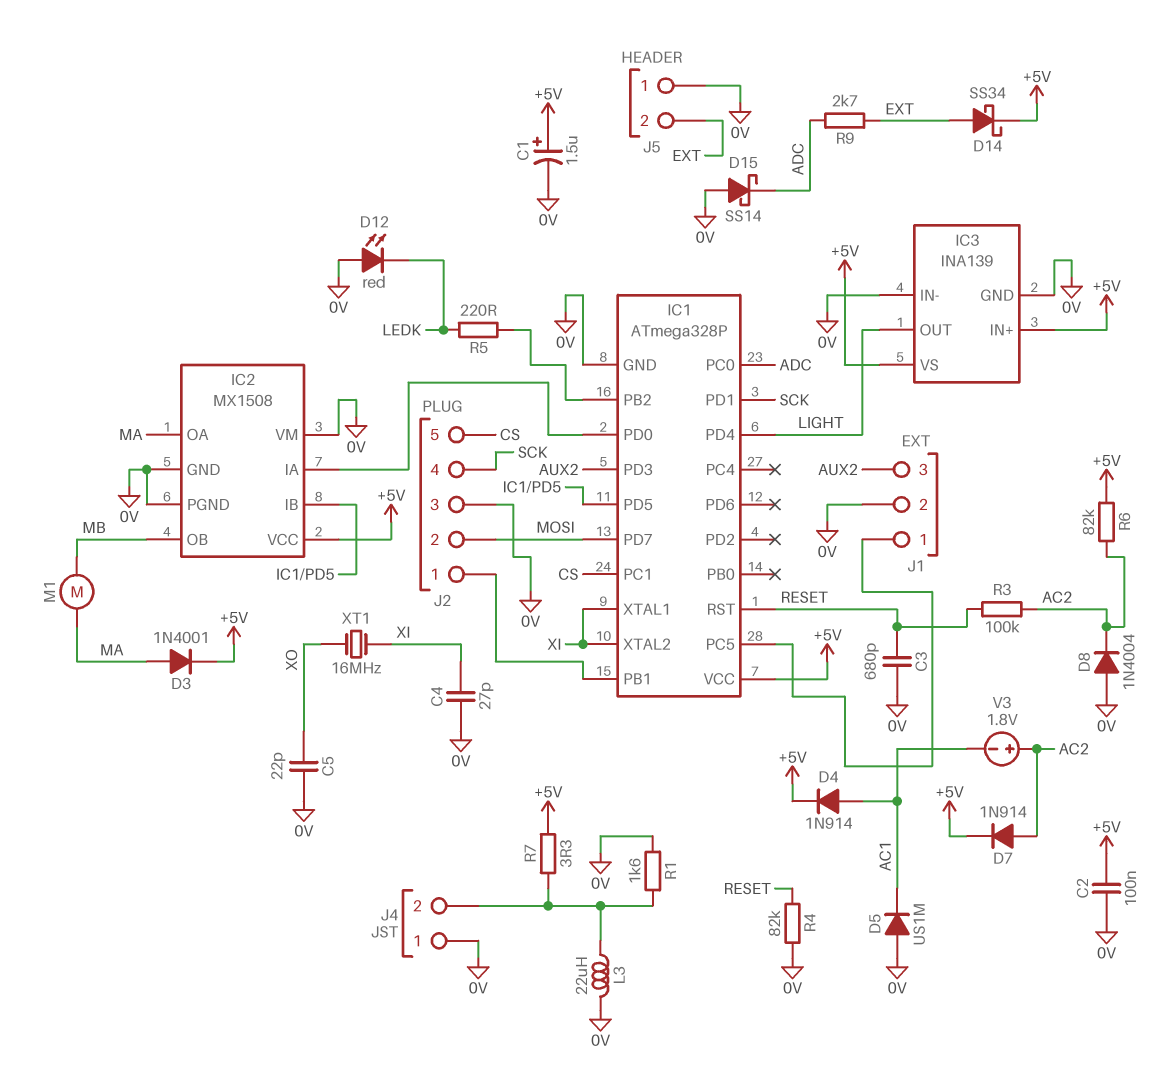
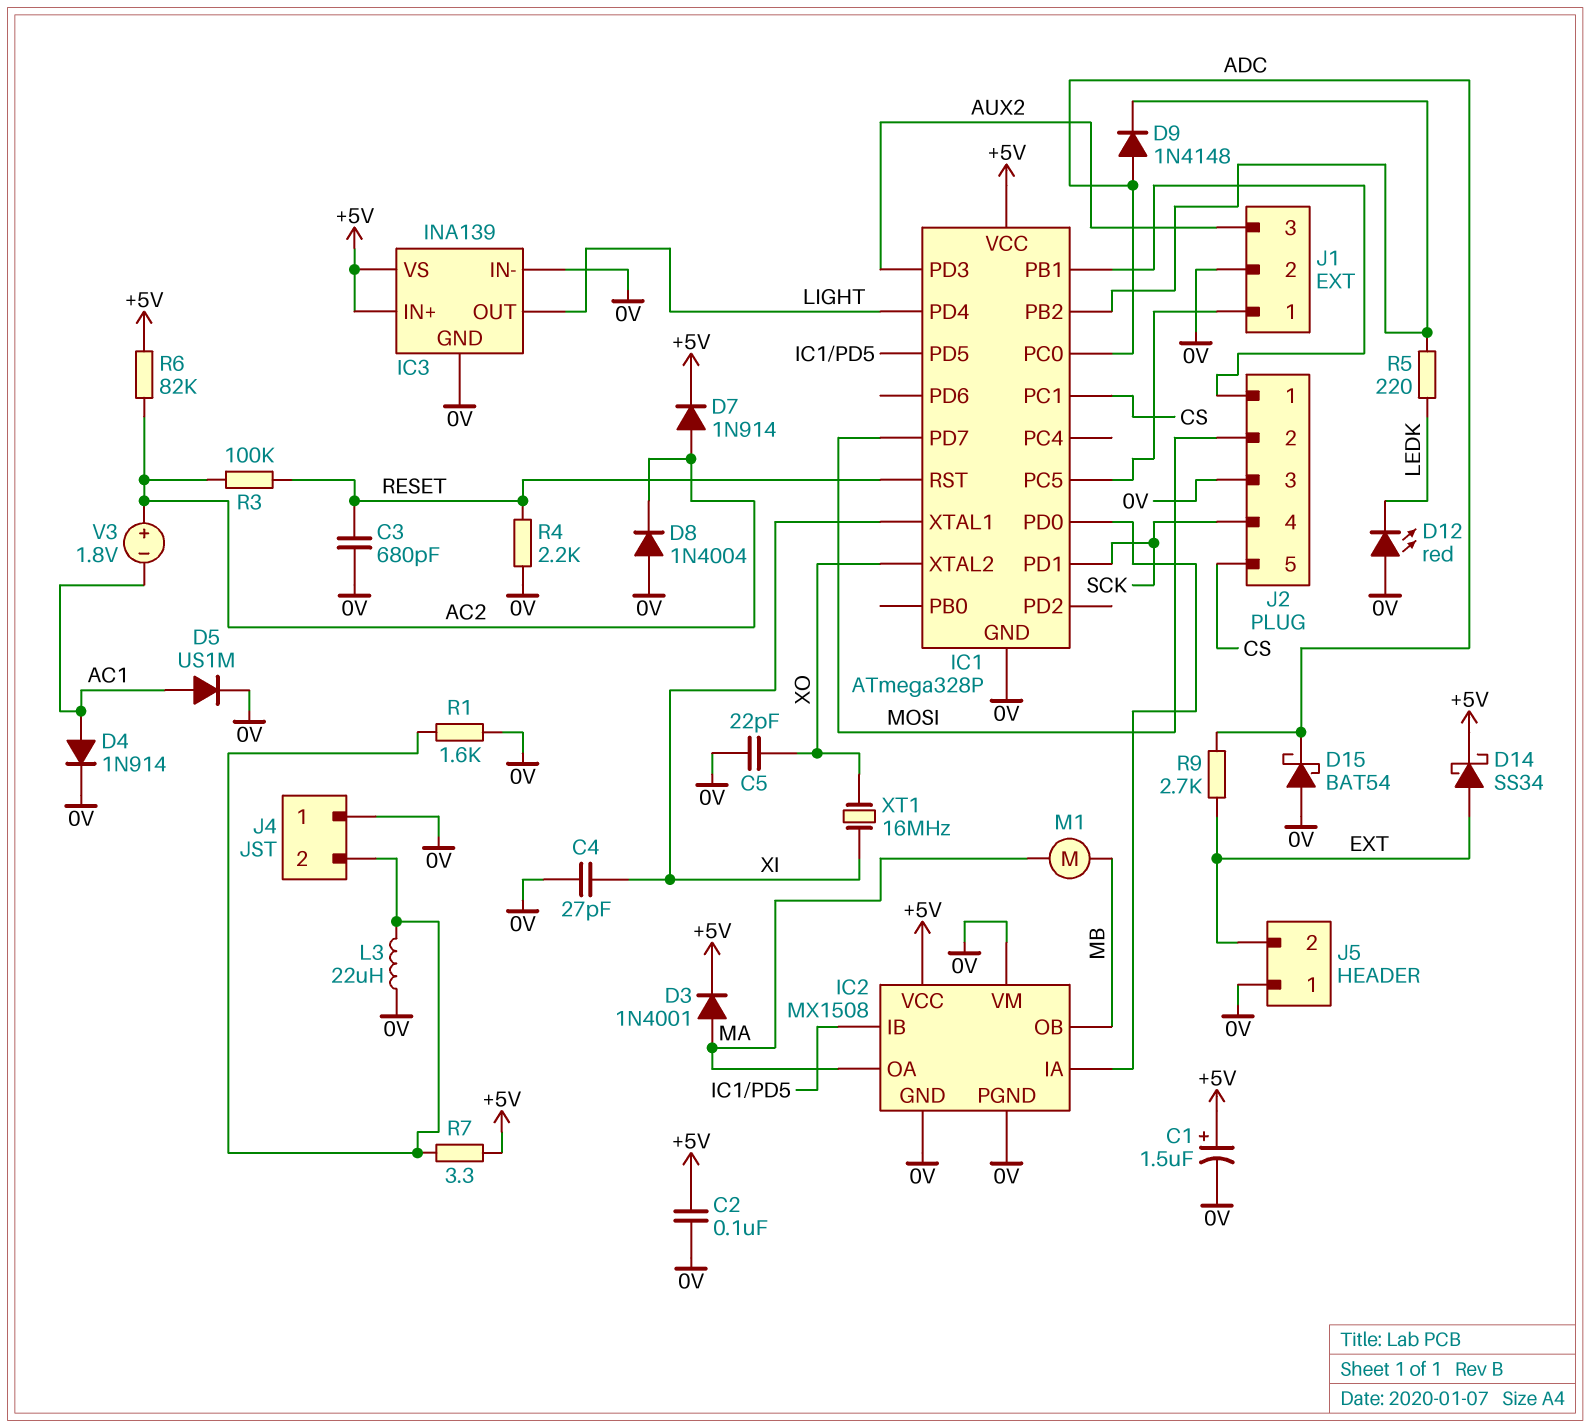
D4: diode 1N914 (A AC1, K +5V) -> diode 1N914 (A AC1, K 0V)
D5: diode US1M (A 0V, K AC1) -> diode US1M (A AC1, K 0V)
D9: none -> diode 1N4148 (A ADC, K IC1/PB2)
D15: schottky SS14 (A 0V, K ADC) -> schottky BAT54 (A 0V, K ADC)
IC1 pin XTAL2: XI -> XO
R4: 82k (0V, RESET) -> 2.2k (0V, RESET)

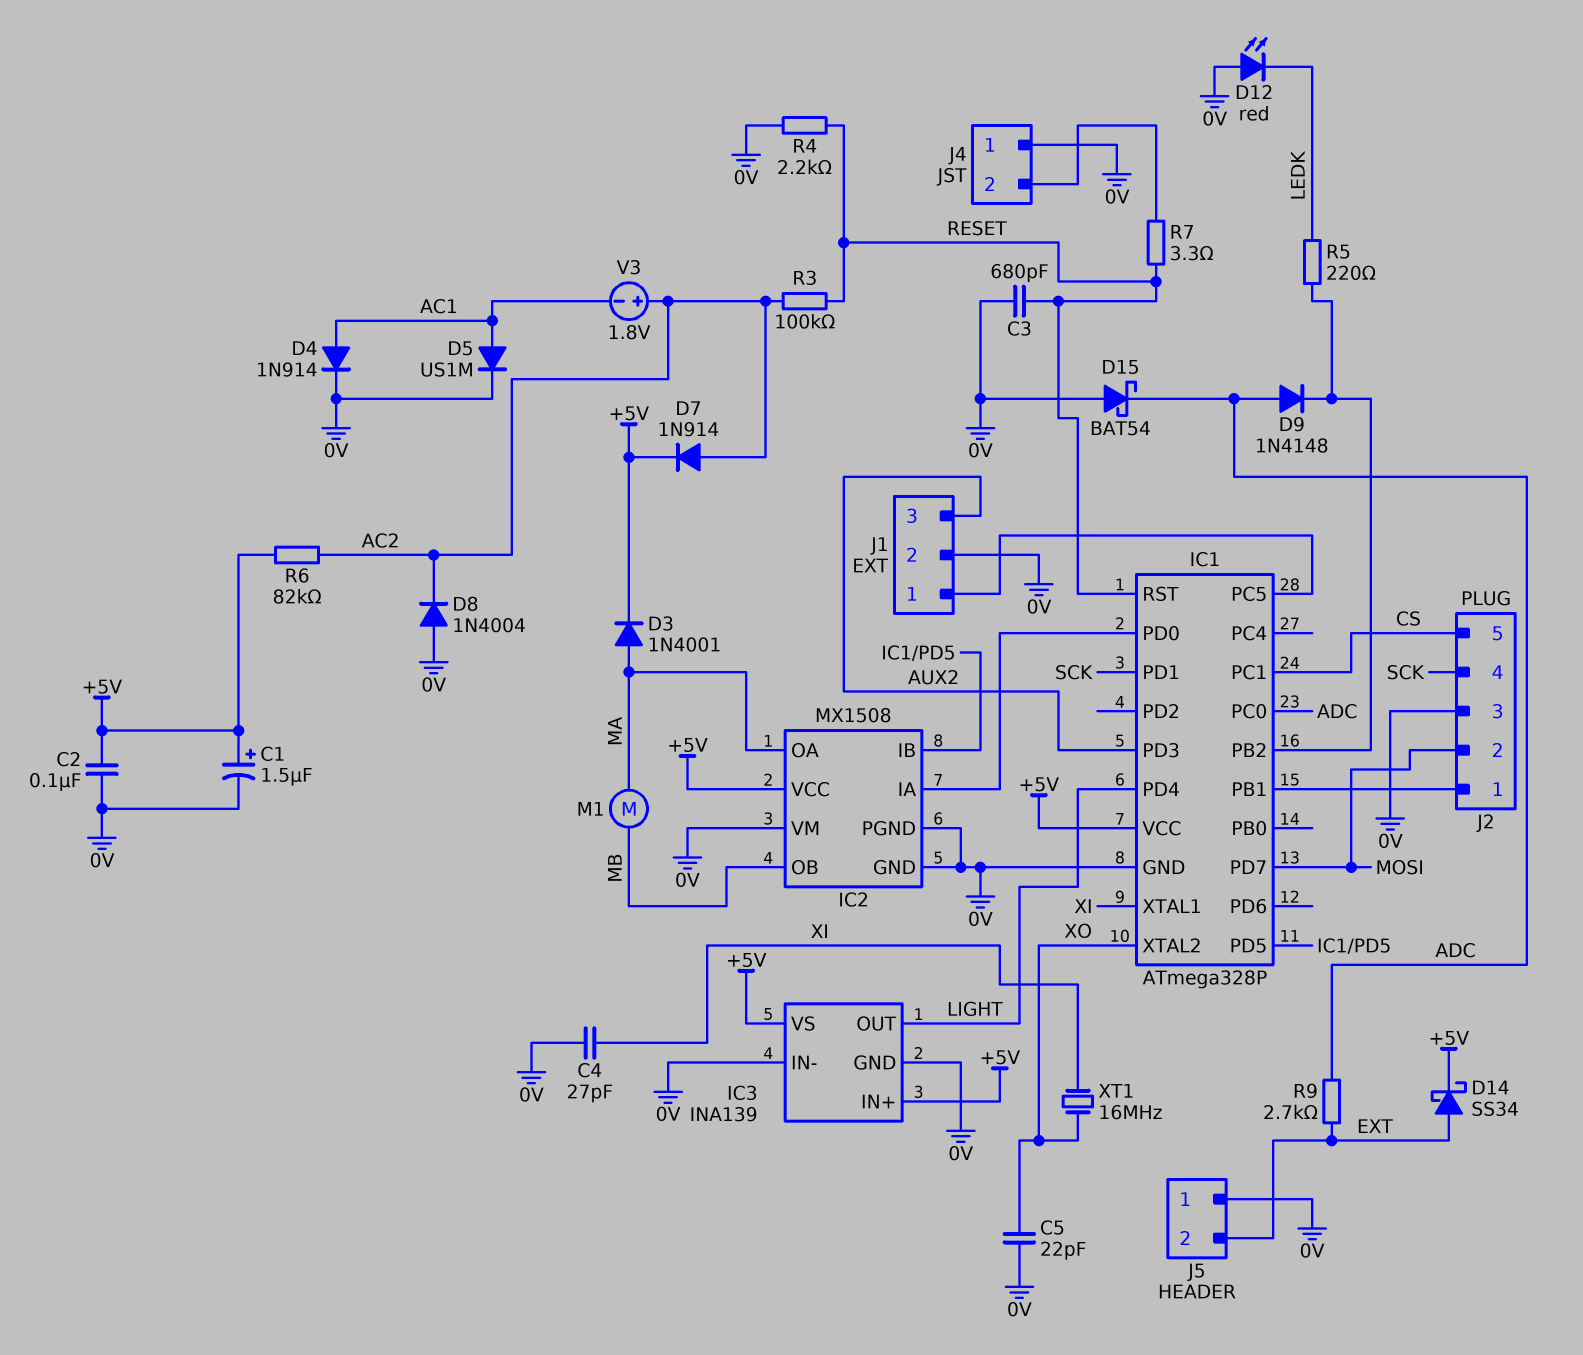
L3: 22uH (0V, J4/2) -> none
R1: 1.6k (0V, J4/2) -> none
R7: 3.3 (+5V, J4/2) -> 3.3 (J4/2, RESET)

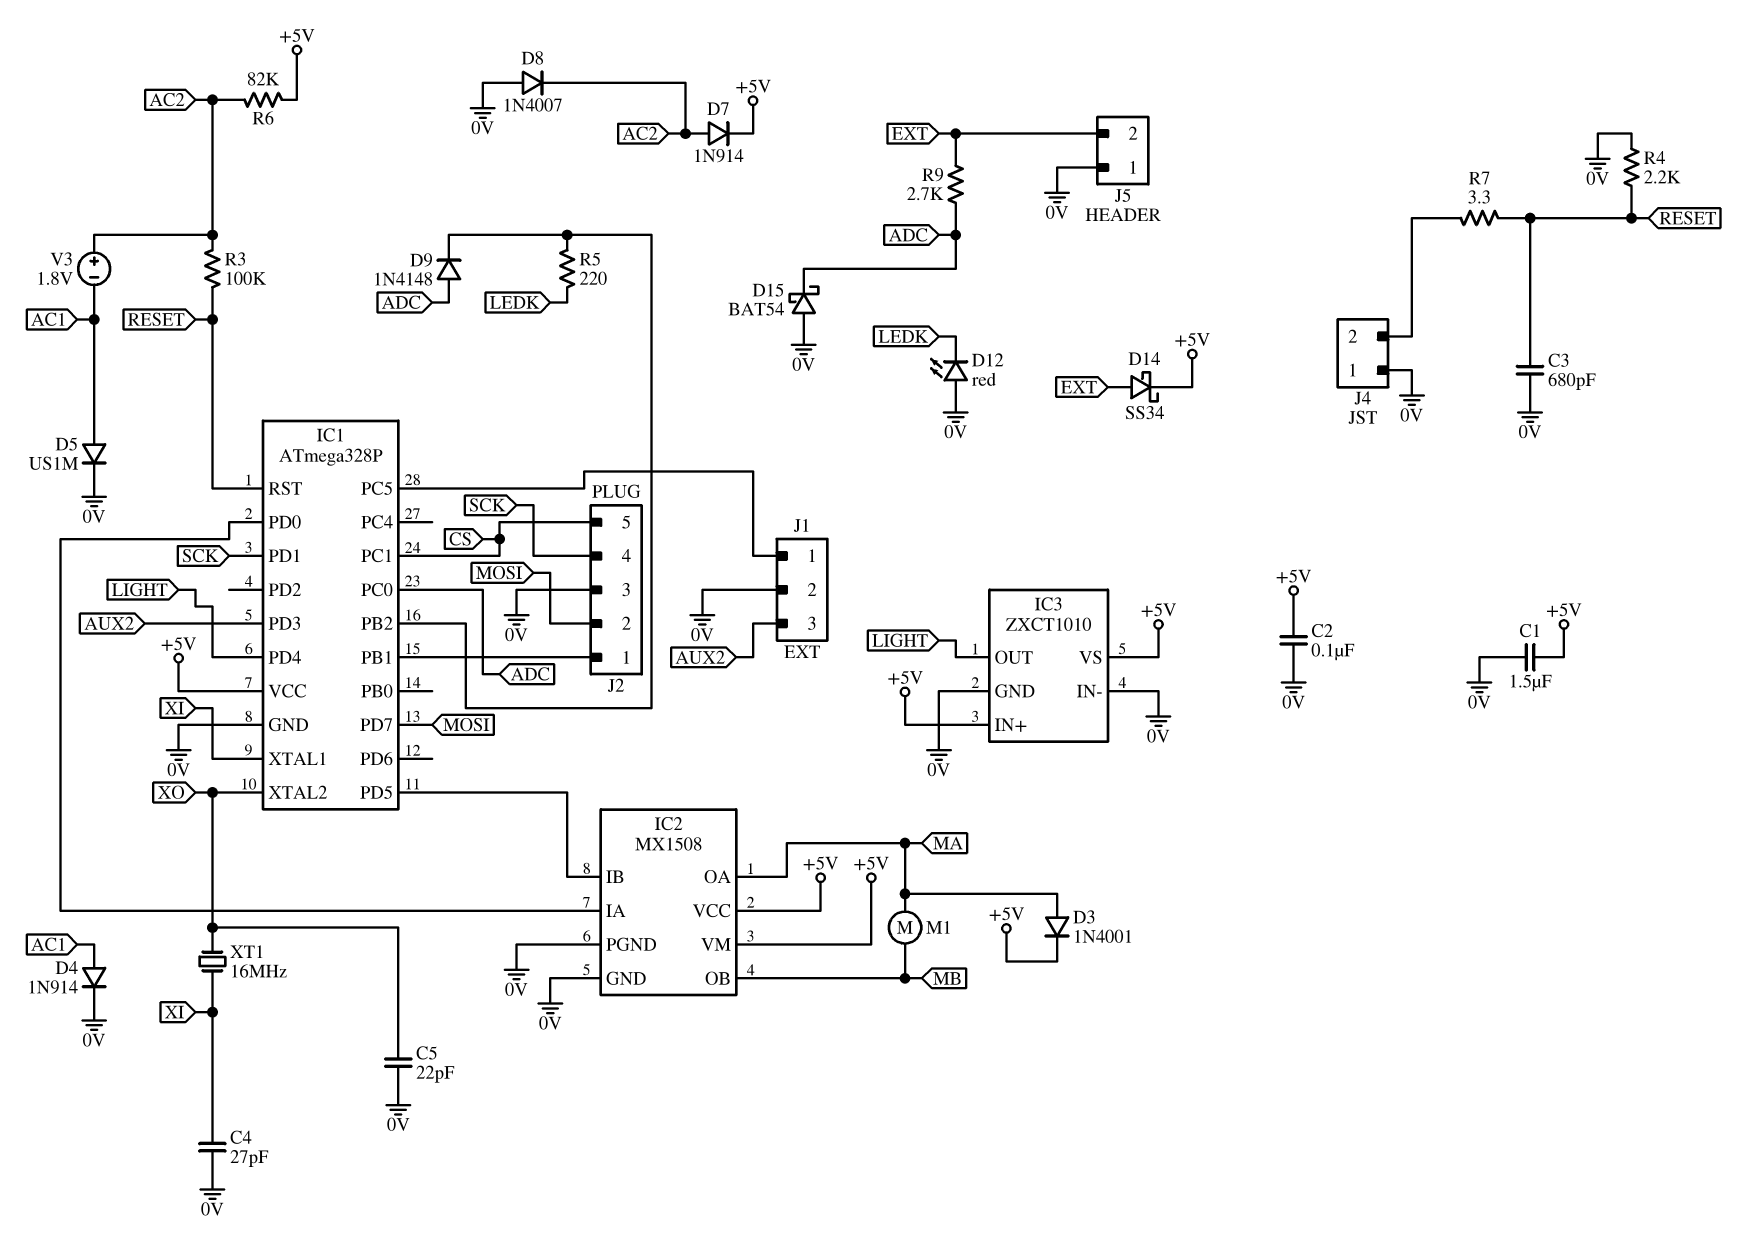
C1: 1.5uF (plus +5V, minus 0V) -> 1.5uF (+5V, 0V)
D8: diode 1N4004 (A 0V, K AC2) -> diode 1N4007 (A 0V, K AC2)
IC2 pin VM: 0V -> +5V
IC3: INA139 -> ZXCT1010

